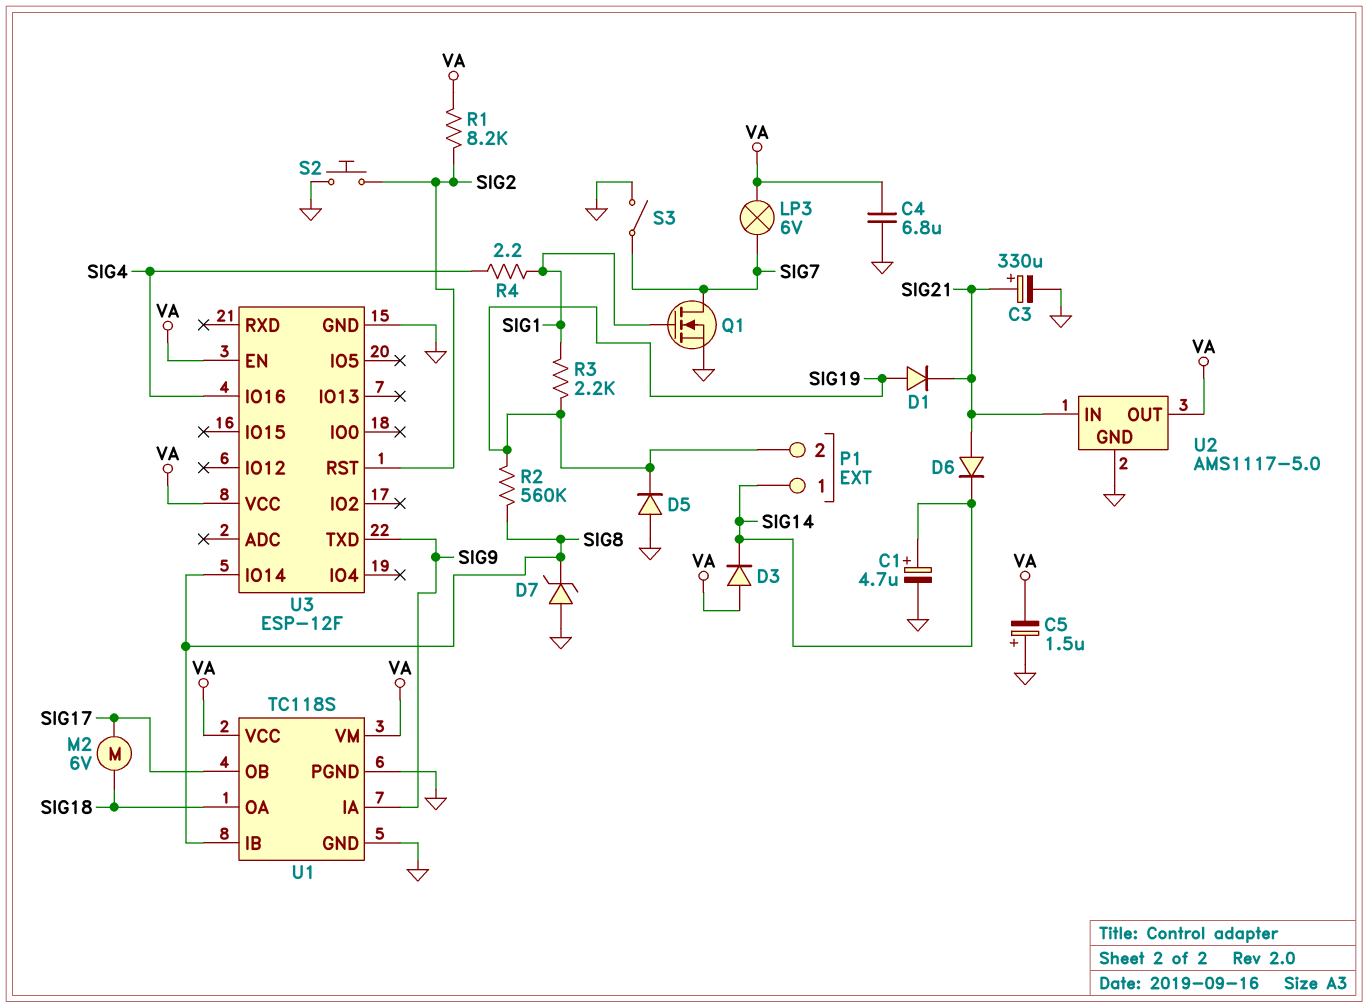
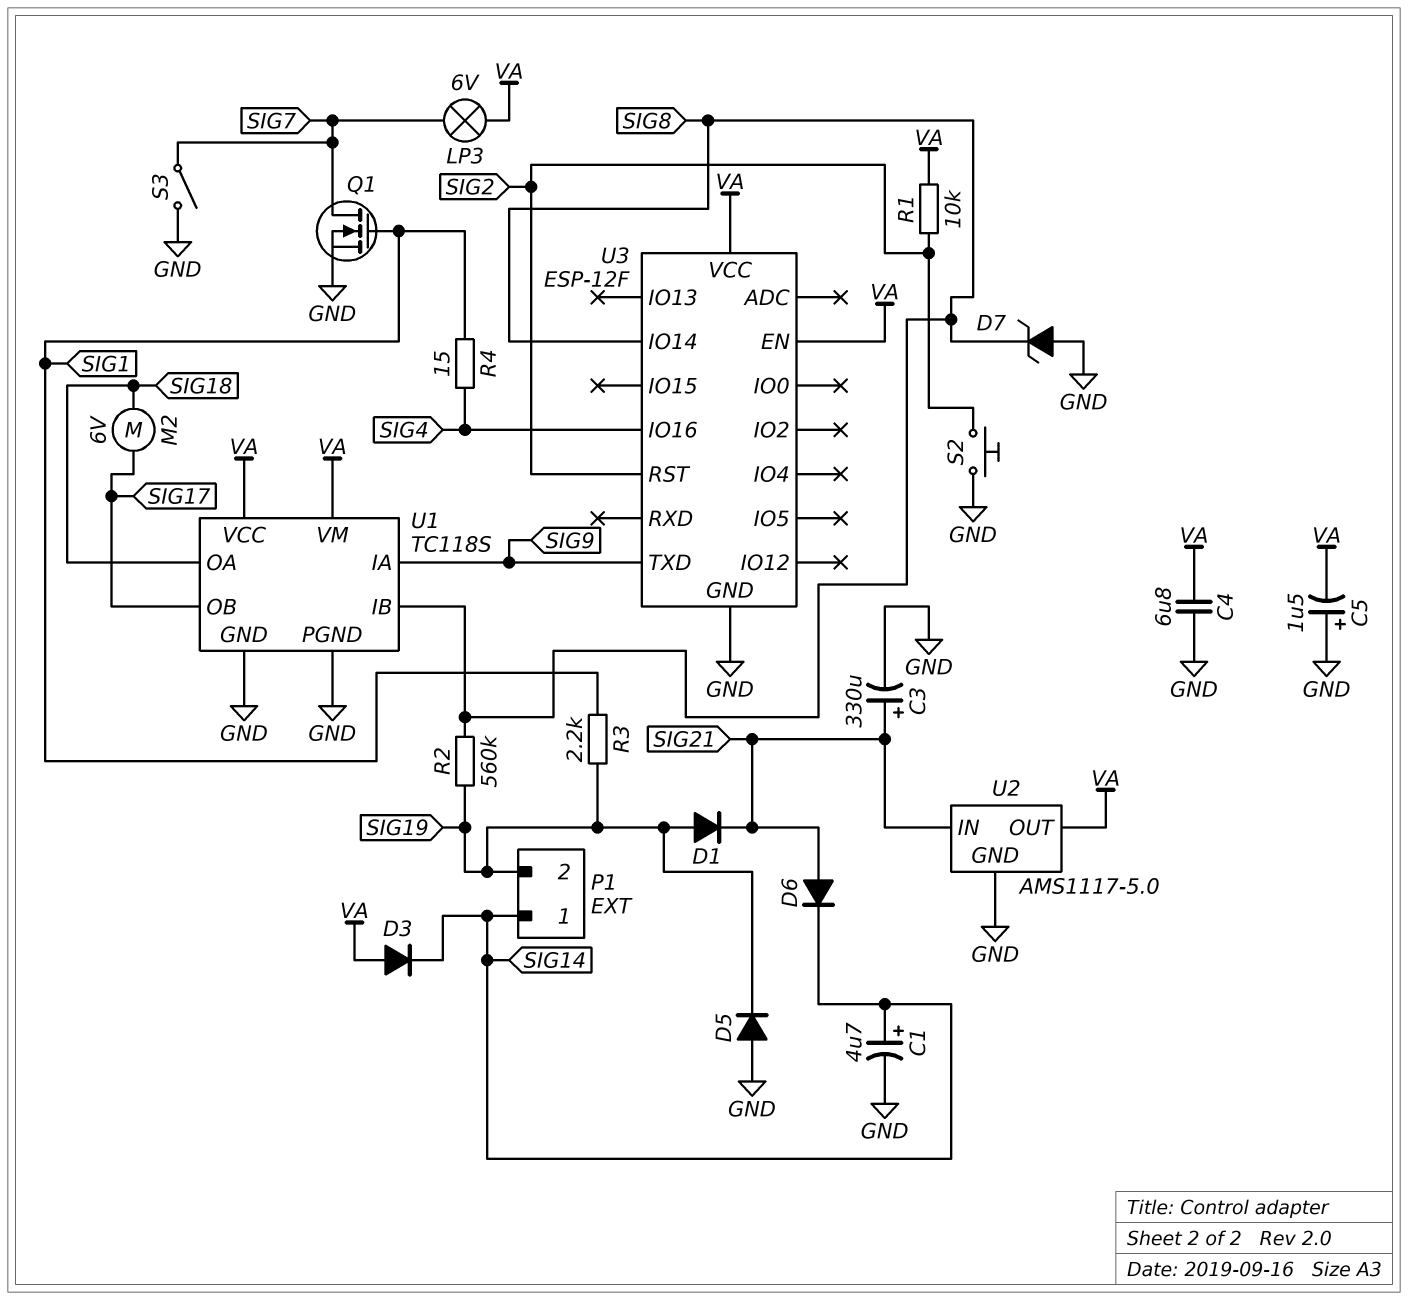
R1: 8.2k (SIG2, VA) -> 10k (SIG2, VA)
R4: 2.2 (SIG1, SIG4) -> 15 (SIG1, SIG4)

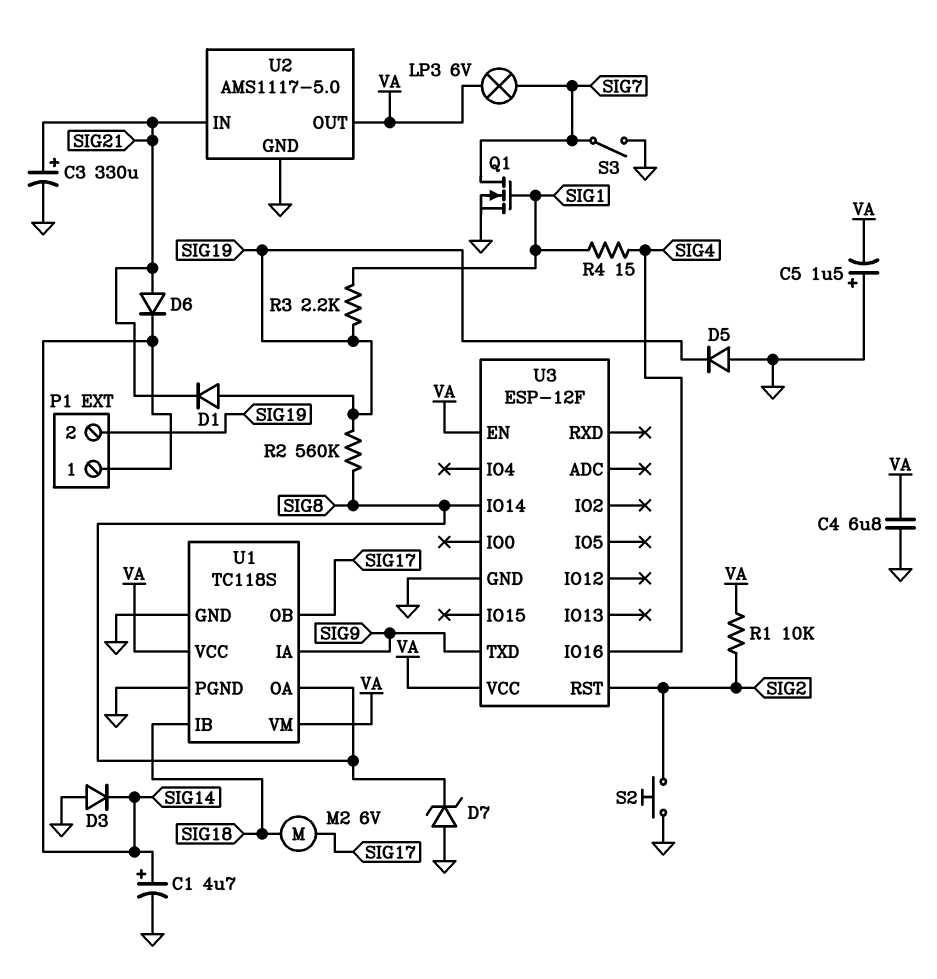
D3: diode (A VA, K SIG14) -> diode (A GND, K SIG14)
U1 pin IB: SIG8 -> SIG18
U1 pin OA: SIG18 -> SIG8

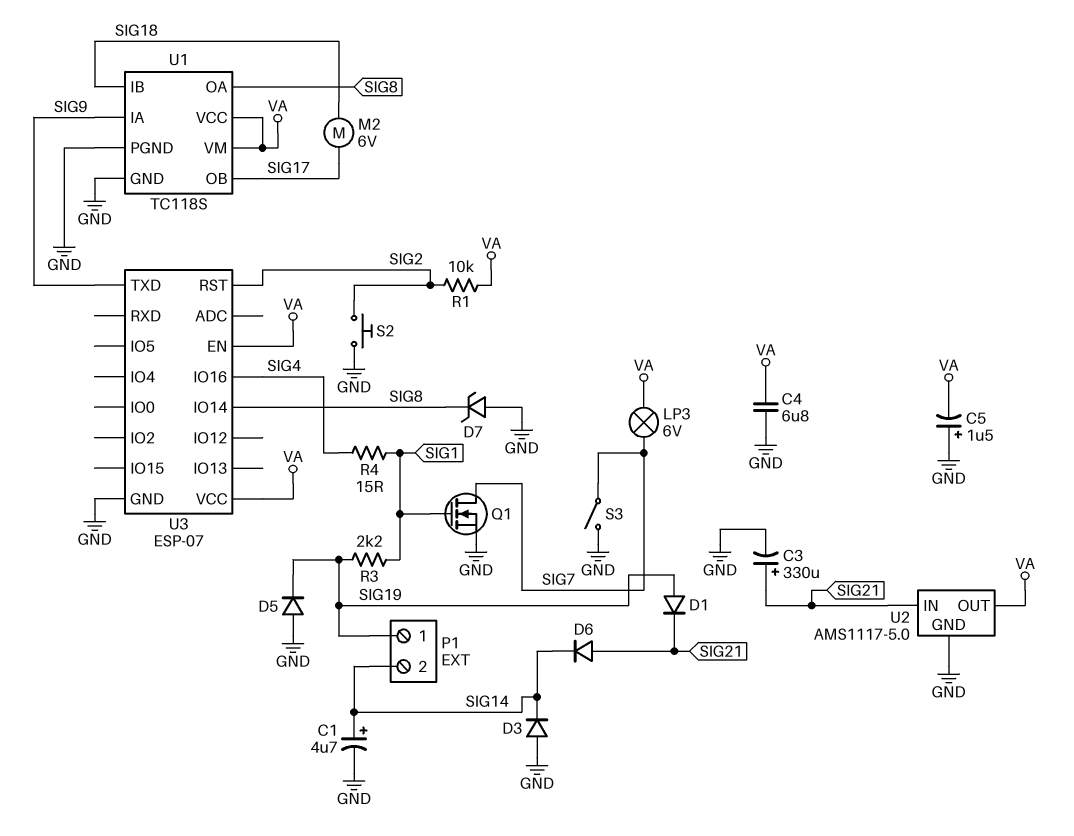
P1 pin 1: SIG14 -> SIG19
P1 pin 2: SIG19 -> SIG14
R2: 560k (SIG8, SIG19) -> none
U3: ESP-12F -> ESP-07

